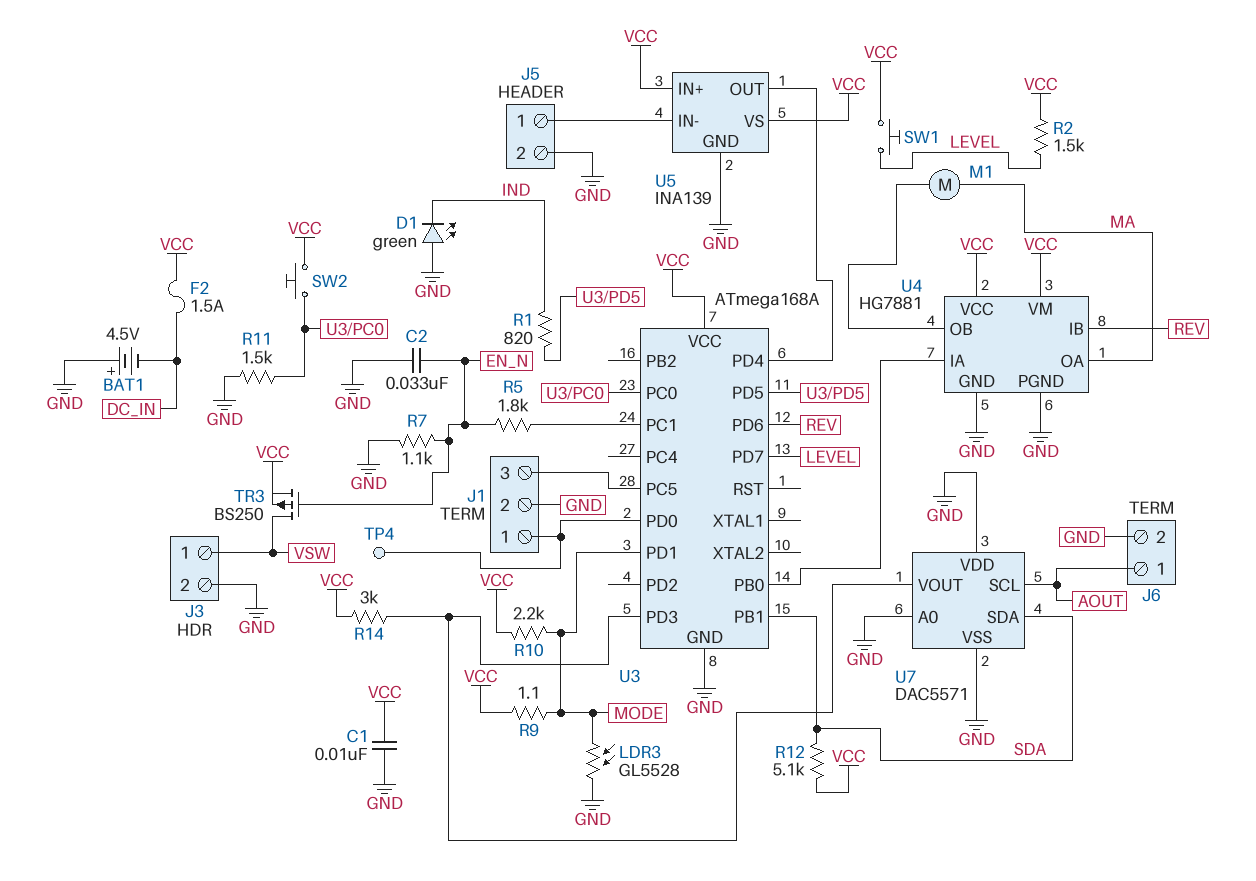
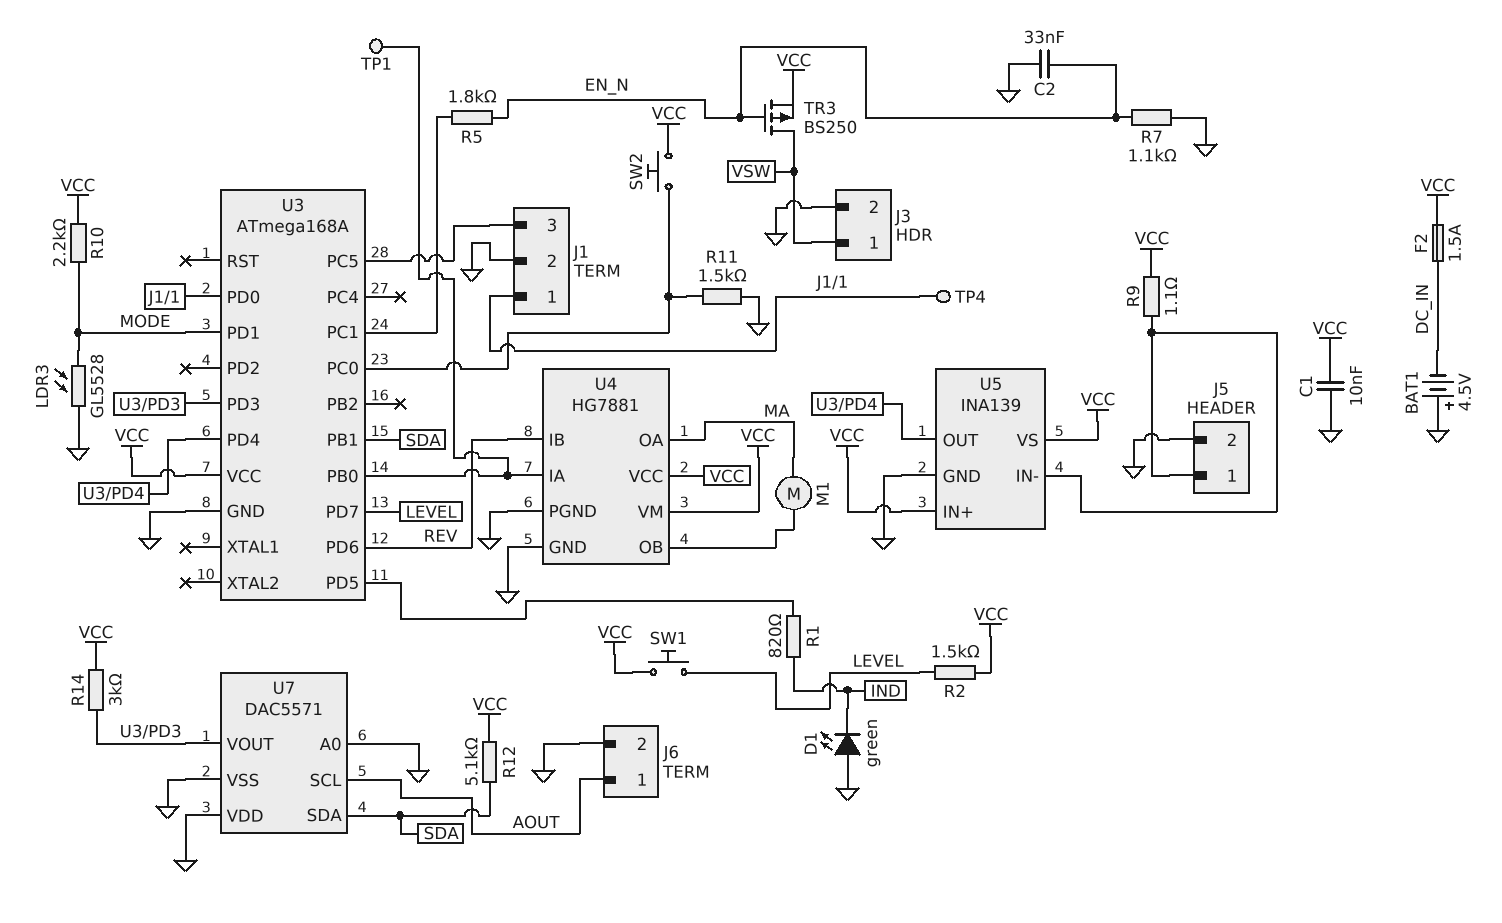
R9: 1.1 (MODE, VCC) -> 1.1 (J5/1, VCC)
TP1: none -> test point (U3/PB0)

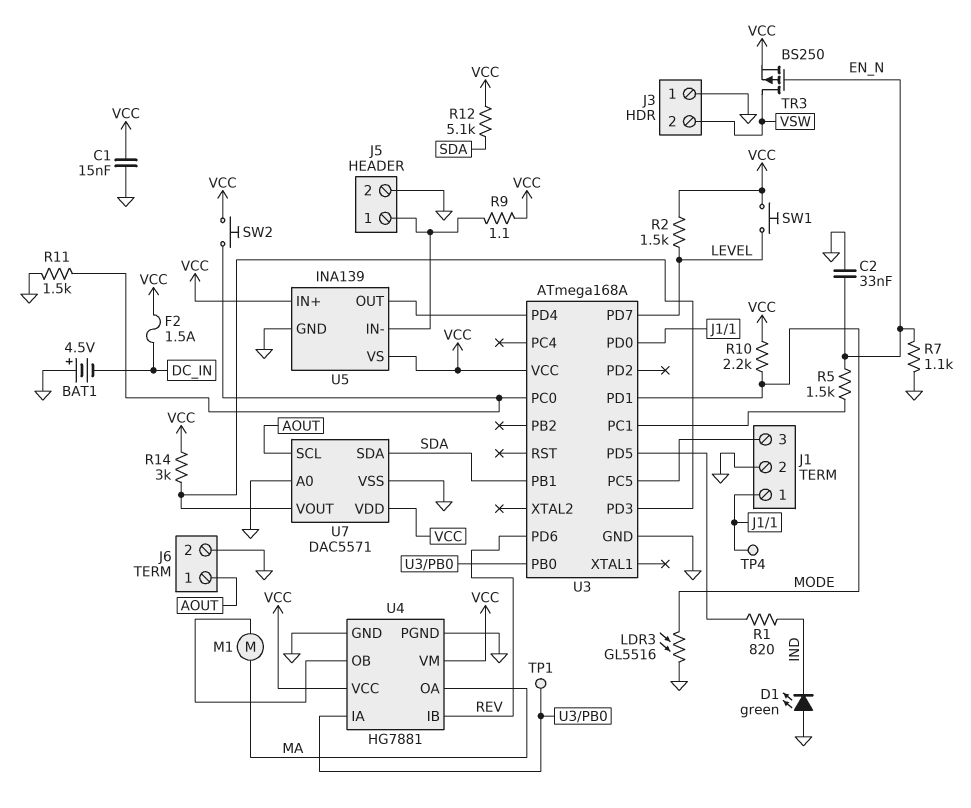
C1: 10nF (GND, VCC) -> 15nF (GND, VCC)
J3 pin 1: VSW -> GND
J3 pin 2: GND -> VSW
LDR3: GL5528 (GND, MODE) -> GL5516 (GND, MODE)
R5: 1.8k (EN_N, U3/PC1) -> 1.5k (EN_N, U3/PC1)
U7 pin VDD: GND -> VCC

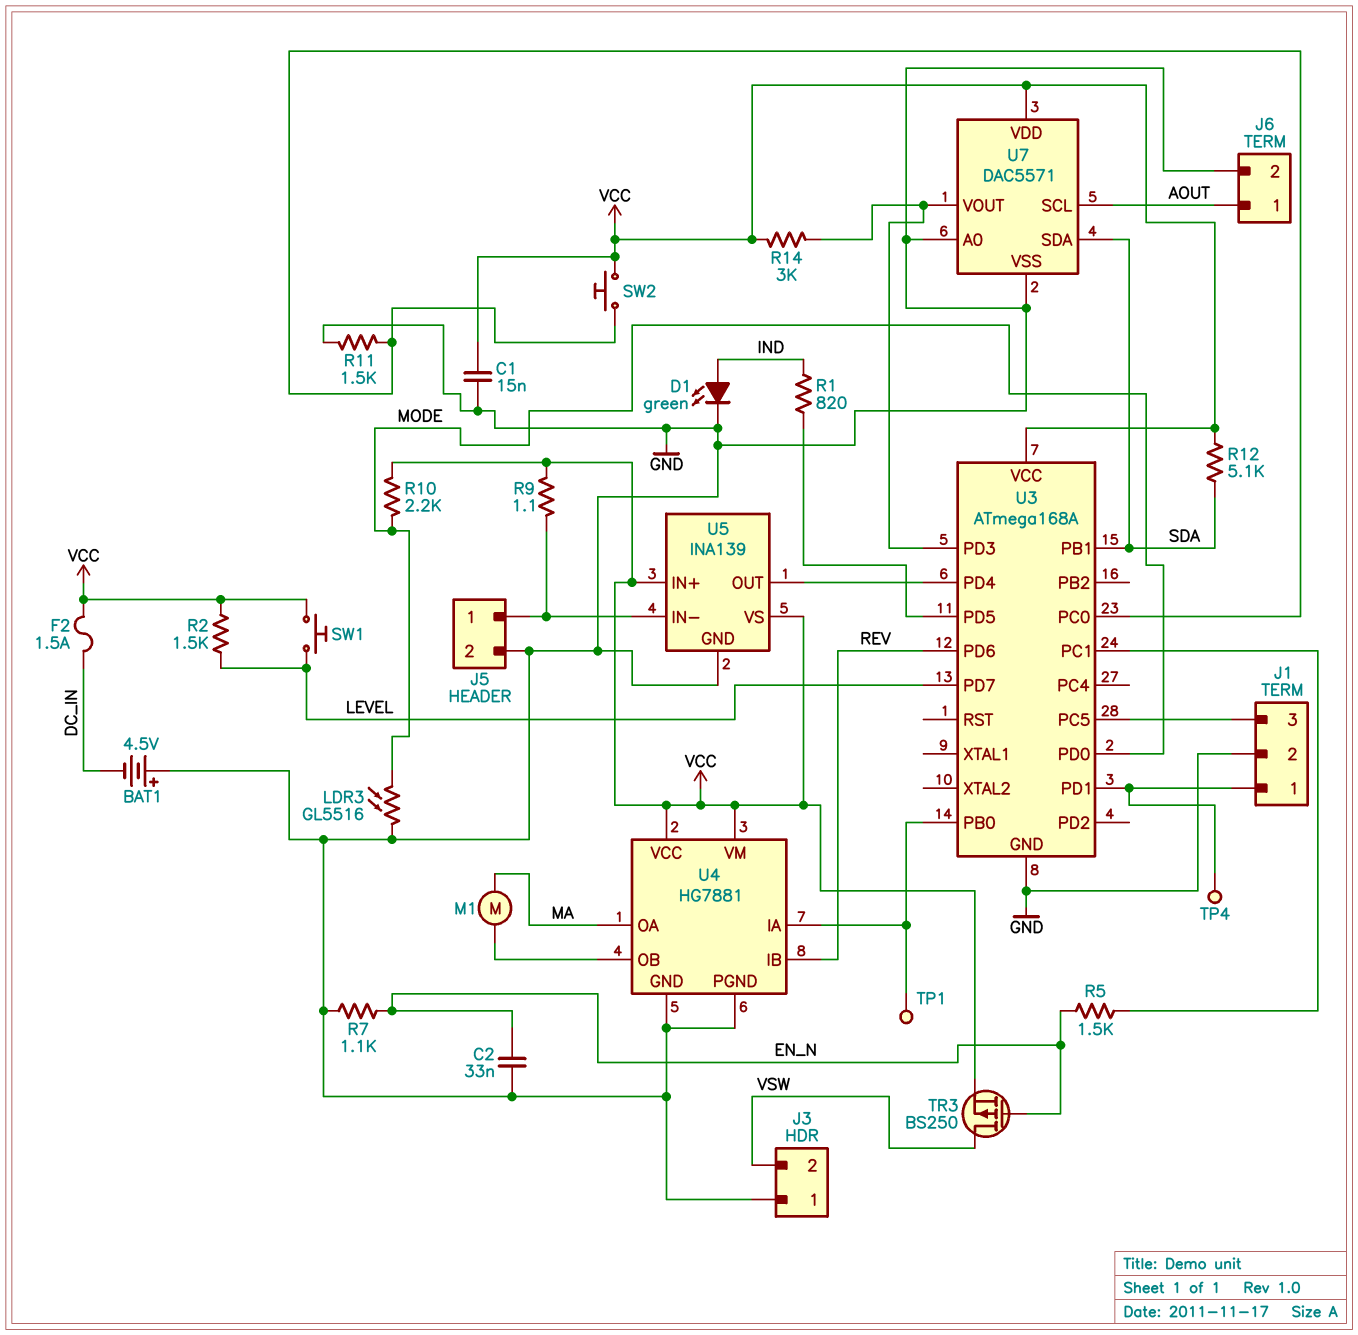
D1: LED green (A GND, K IND) -> LED green (A IND, K GND)
U3 pin PD0: J1/1 -> MODE
U3 pin PD1: MODE -> J1/1

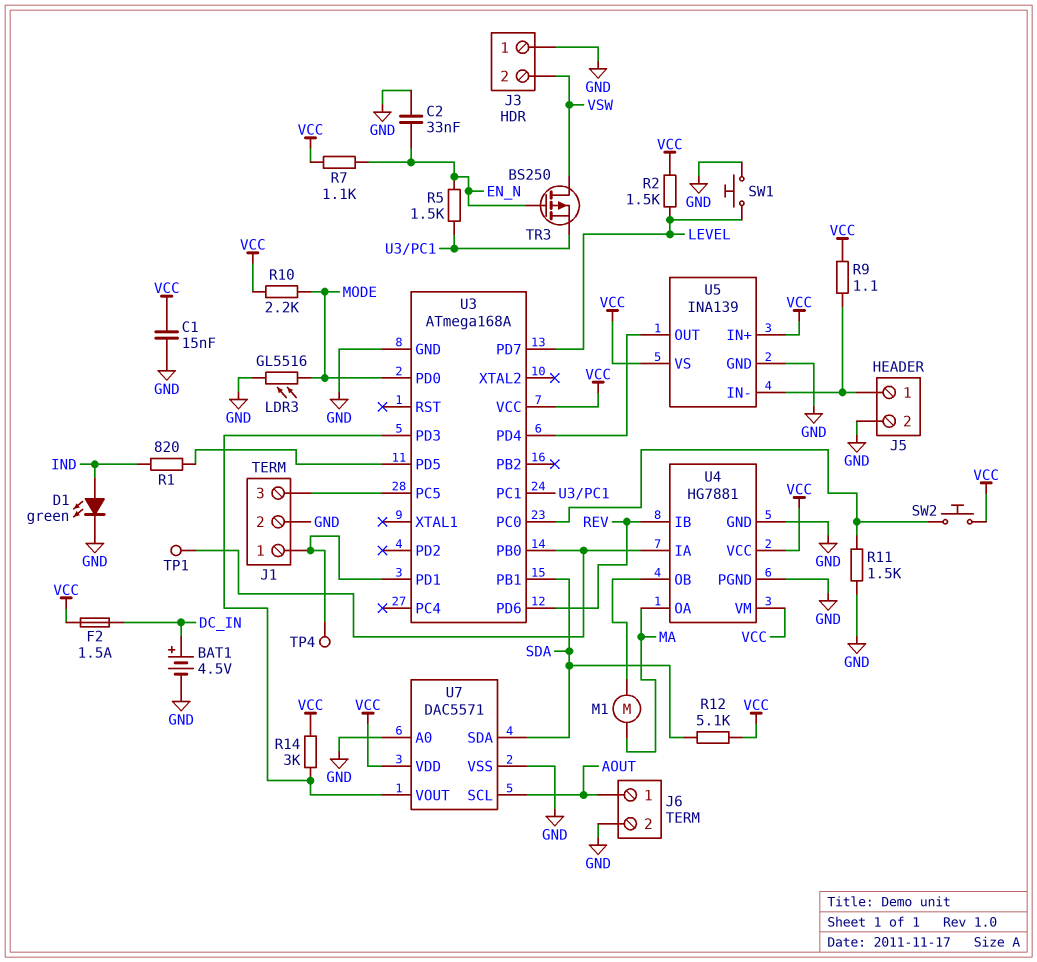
BAT1: 4.5V (plus GND, minus DC_IN) -> 4.5V (plus DC_IN, minus GND)
R7: 1.1k (EN_N, GND) -> 1.1k (EN_N, VCC)
SW1: button (LEVEL, VCC) -> button (GND, LEVEL)
TR3: PMOS BS250 (G EN_N, D VSW, S VCC) -> PMOS BS250 (G EN_N, D VSW, S U3/PC1)

